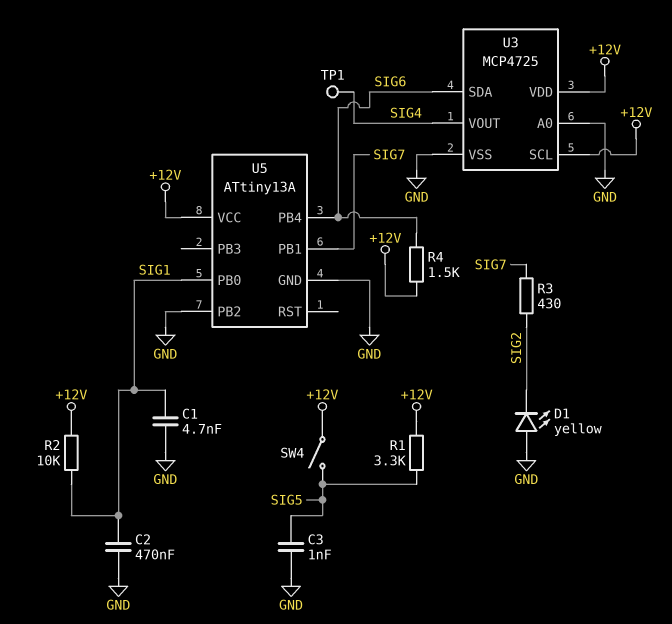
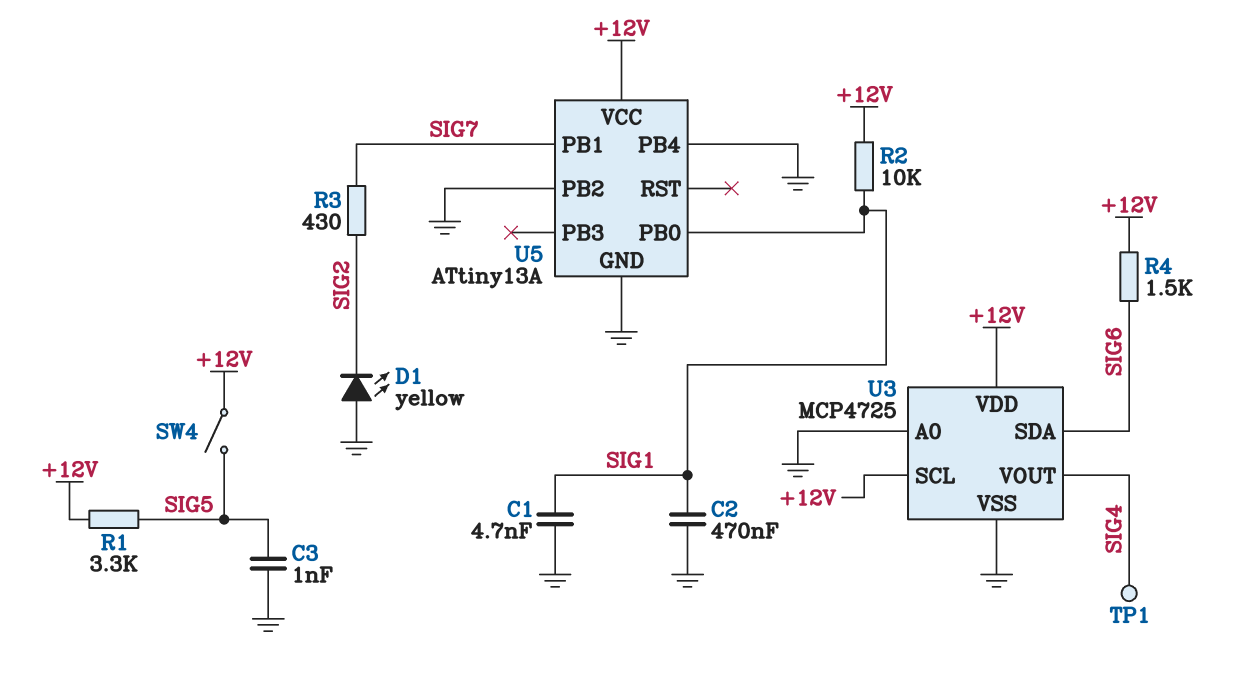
U5 pin PB4: SIG6 -> GND

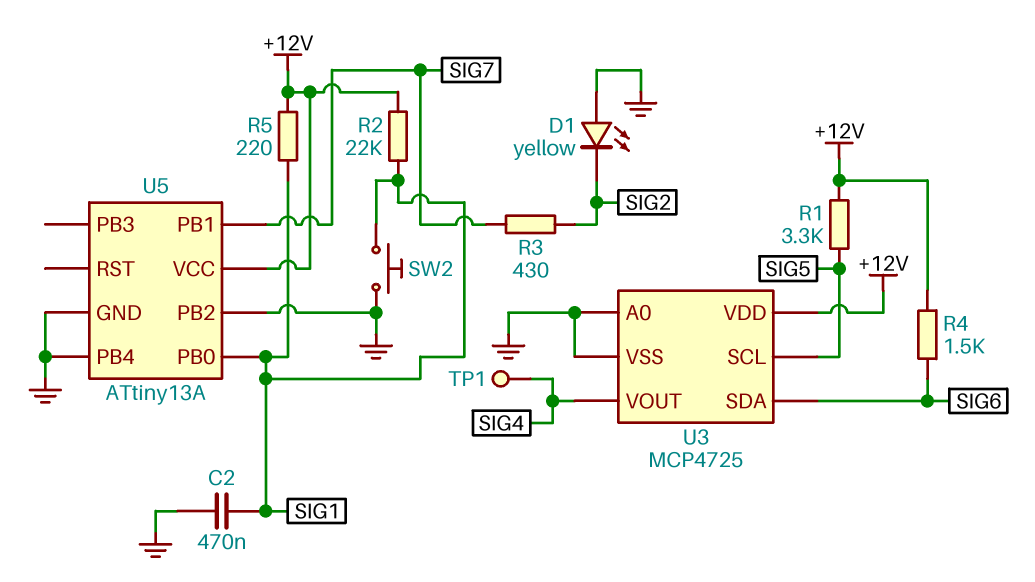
C1: 4.7nF (GND, SIG1) -> none
C3: 1nF (GND, SIG5) -> none
R2: 10k (+12V, SIG1) -> 22k (+12V, SIG1)
R5: none -> 220 (+12V, SIG1)
SW2: none -> button (GND, SIG1)
SW4: switch (+12V, SIG5) -> none
U3 pin SCL: +12V -> SIG5

